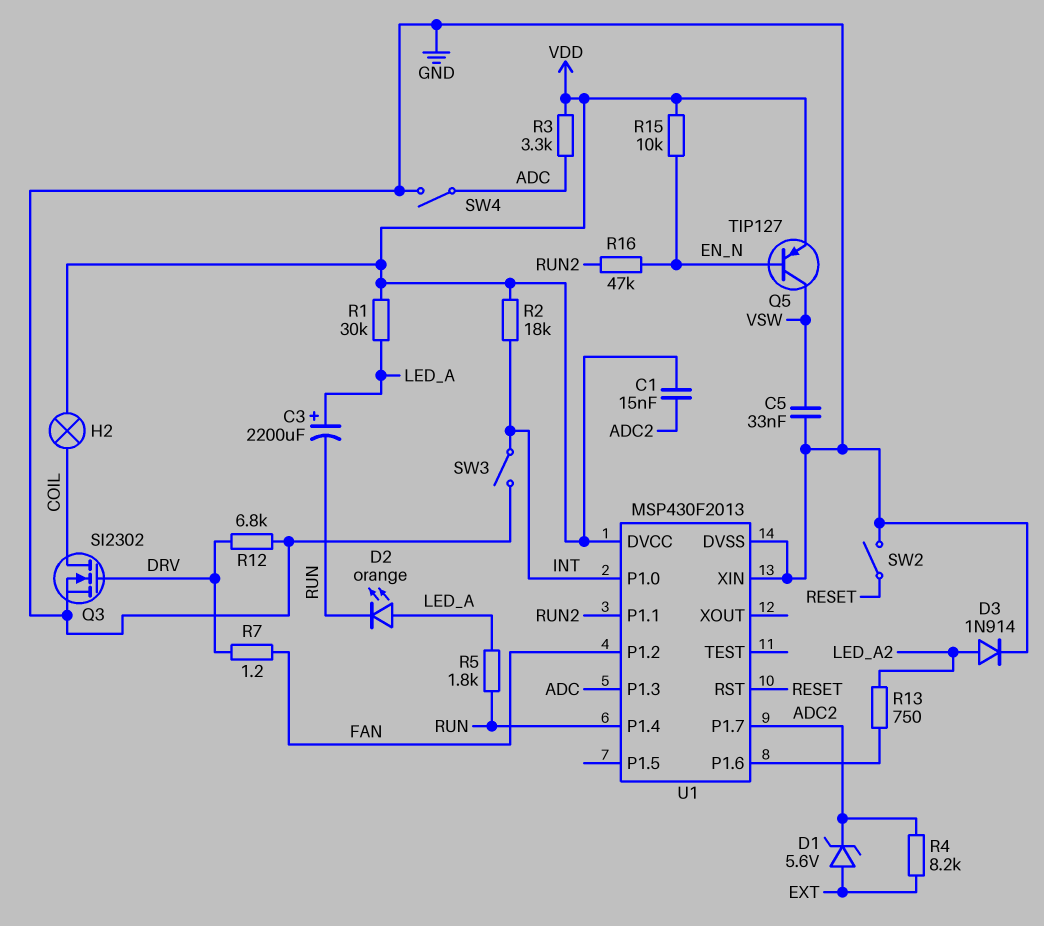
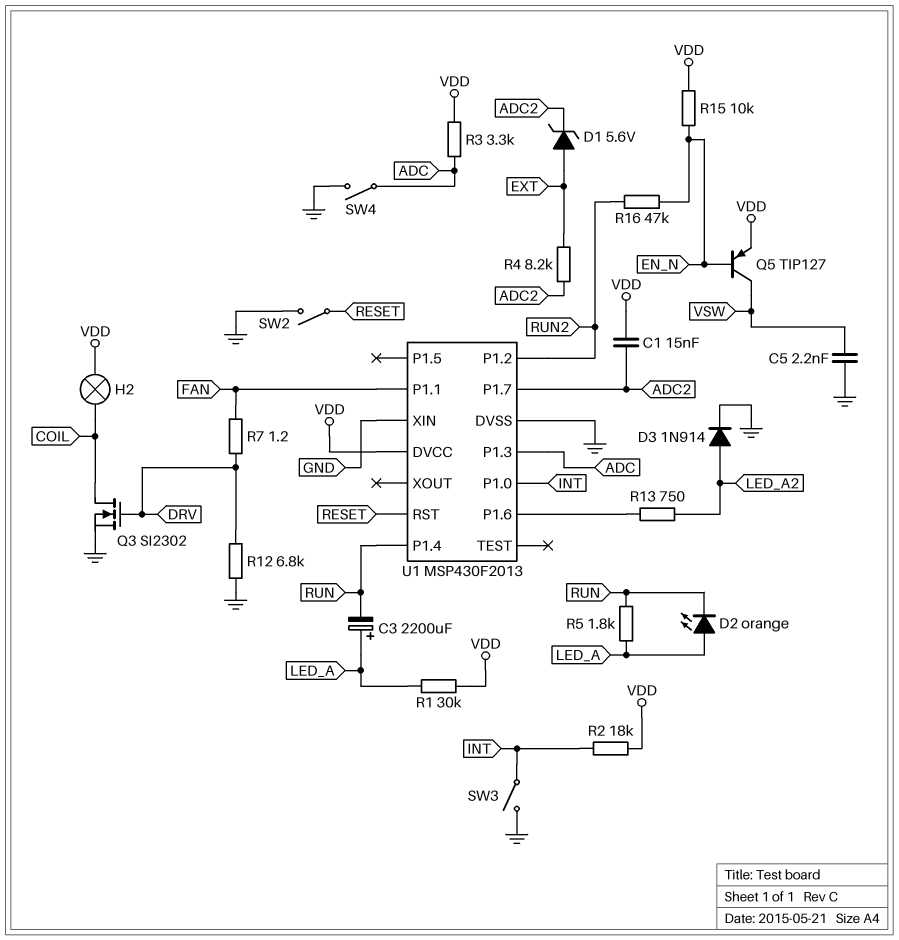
C5: 33nF (GND, VSW) -> 2.2nF (GND, VSW)
U1 pin P1.1: RUN2 -> FAN
U1 pin P1.2: FAN -> RUN2

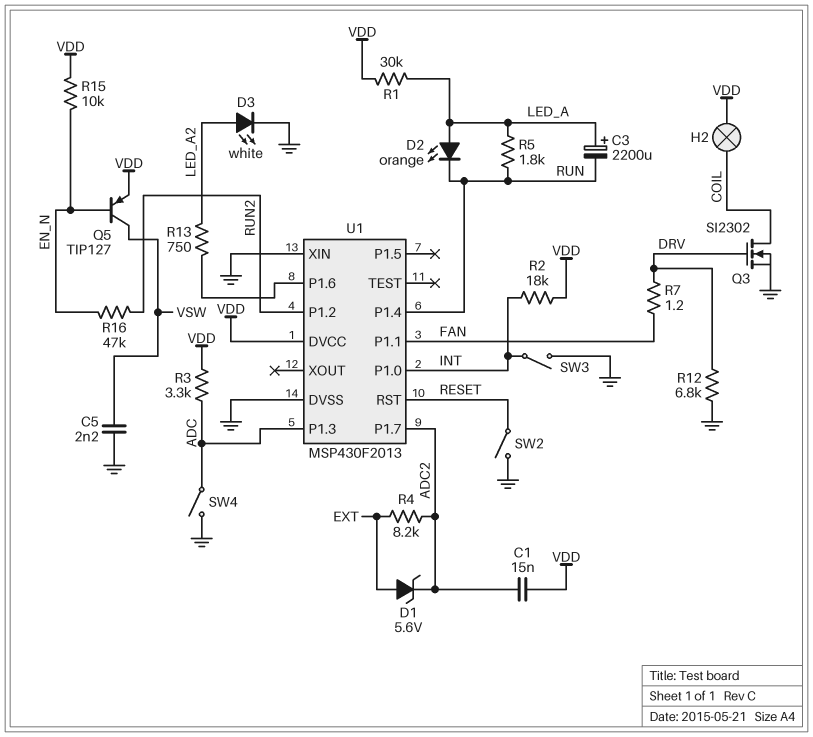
D3: diode 1N914 (A LED_A2, K GND) -> LED white (A LED_A2, K GND)

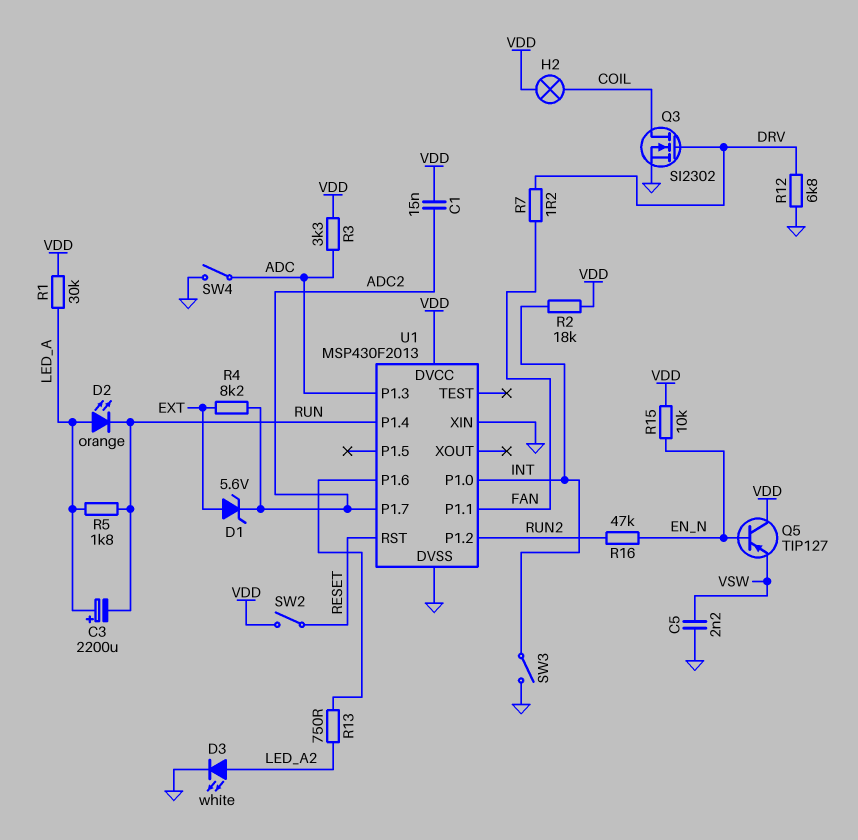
Q5: PNP TIP127 (B EN_N, C VSW, E VDD) -> PNP TIP127 (B EN_N, C VDD, E VSW)
SW2: switch (GND, RESET) -> switch (RESET, VDD)

